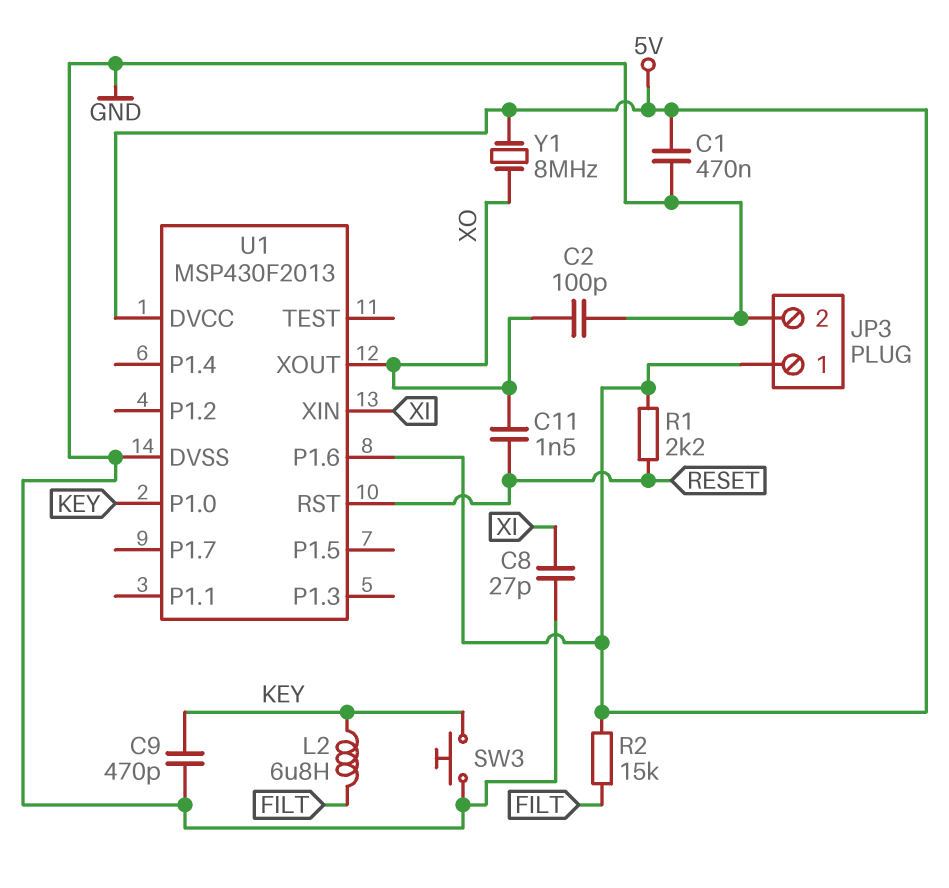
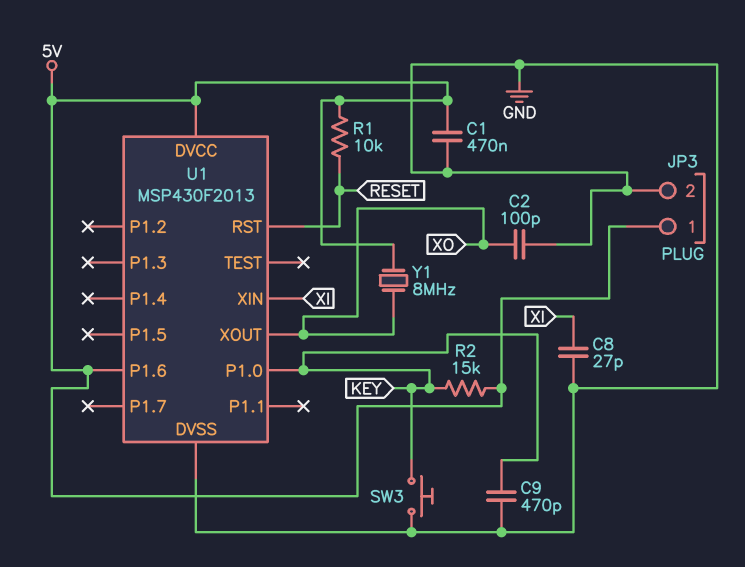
C11: 1.5nF (RESET, XO) -> none
L2: 6.8uH (FILT, KEY) -> none
R1: 2.2k (5V, RESET) -> 10k (5V, RESET)
R2: 15k (5V, FILT) -> 15k (5V, KEY)

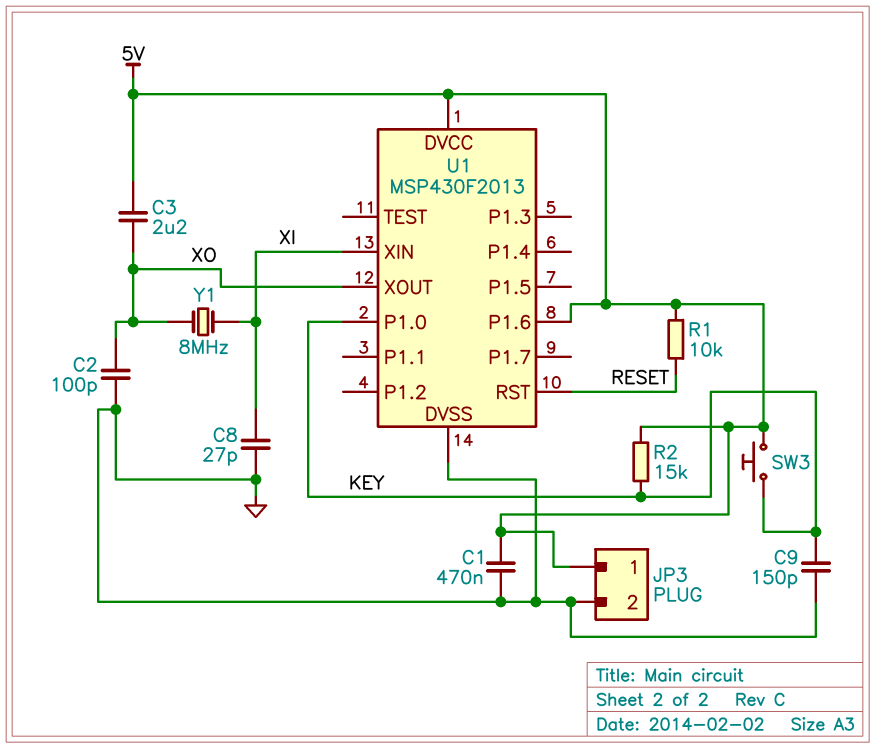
C3: none -> 2.2uF (5V, XO)
C9: 470pF (GND, KEY) -> 150pF (GND, KEY)
SW3: button (GND, KEY) -> button (5V, KEY)
Y1: 8MHz (5V, XO) -> 8MHz (XI, XO)

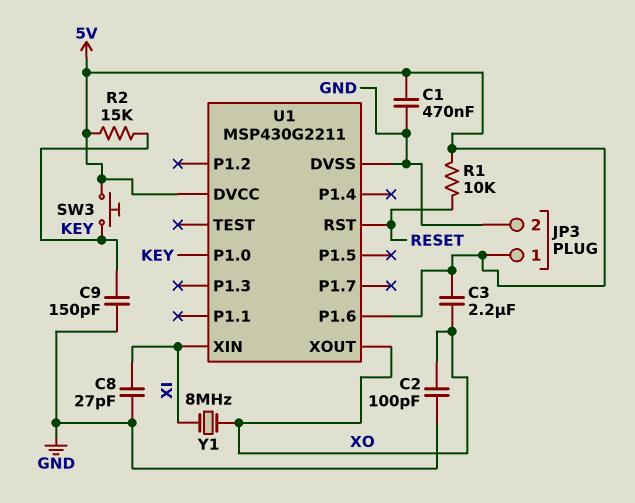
U1: MSP430F2013 -> MSP430G2211

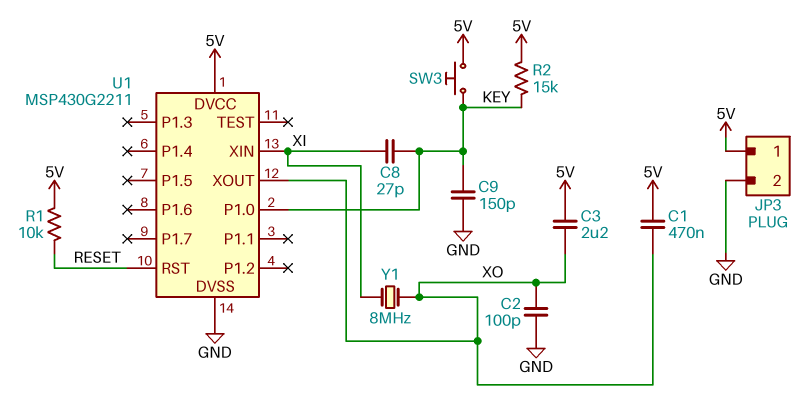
C1: 470nF (5V, GND) -> 470nF (5V, XO)
C8: 27pF (GND, XI) -> 27pF (KEY, XI)
U1 pin P1.6: 5V -> none

